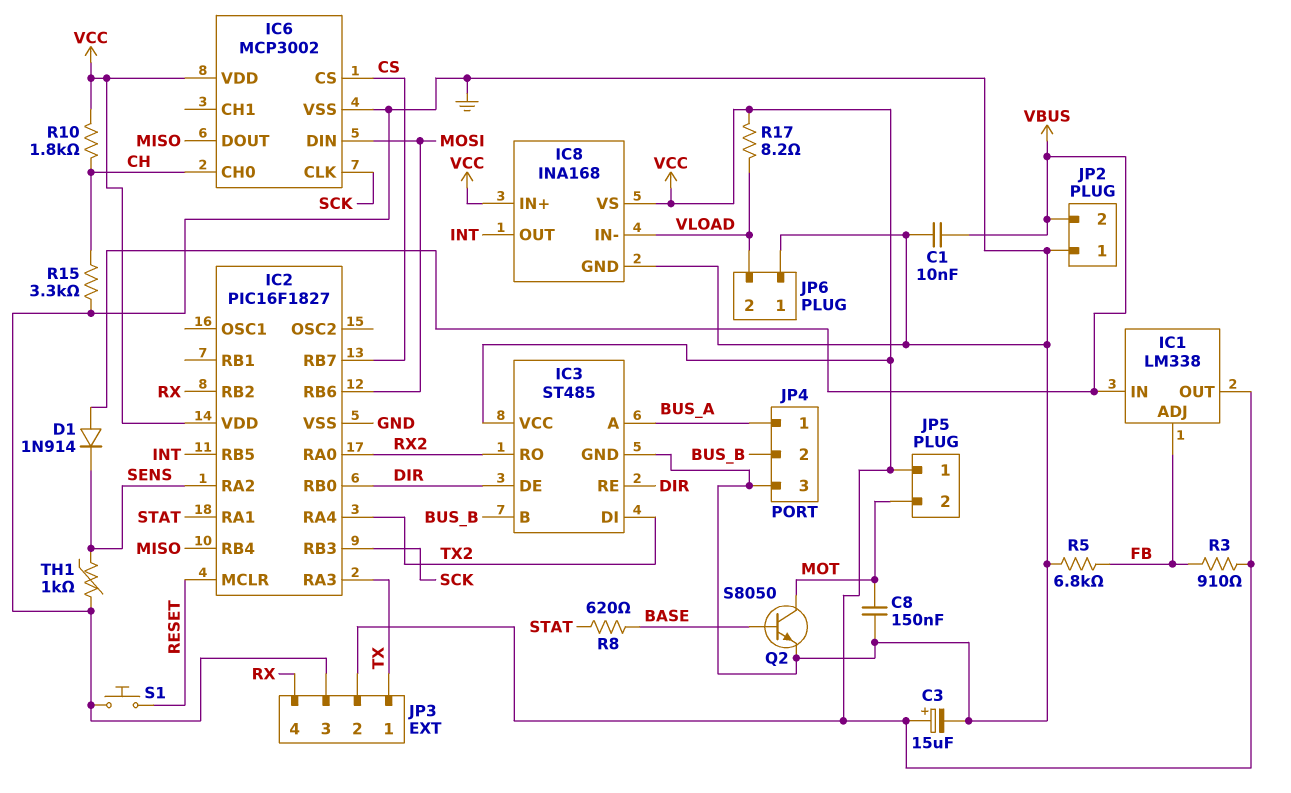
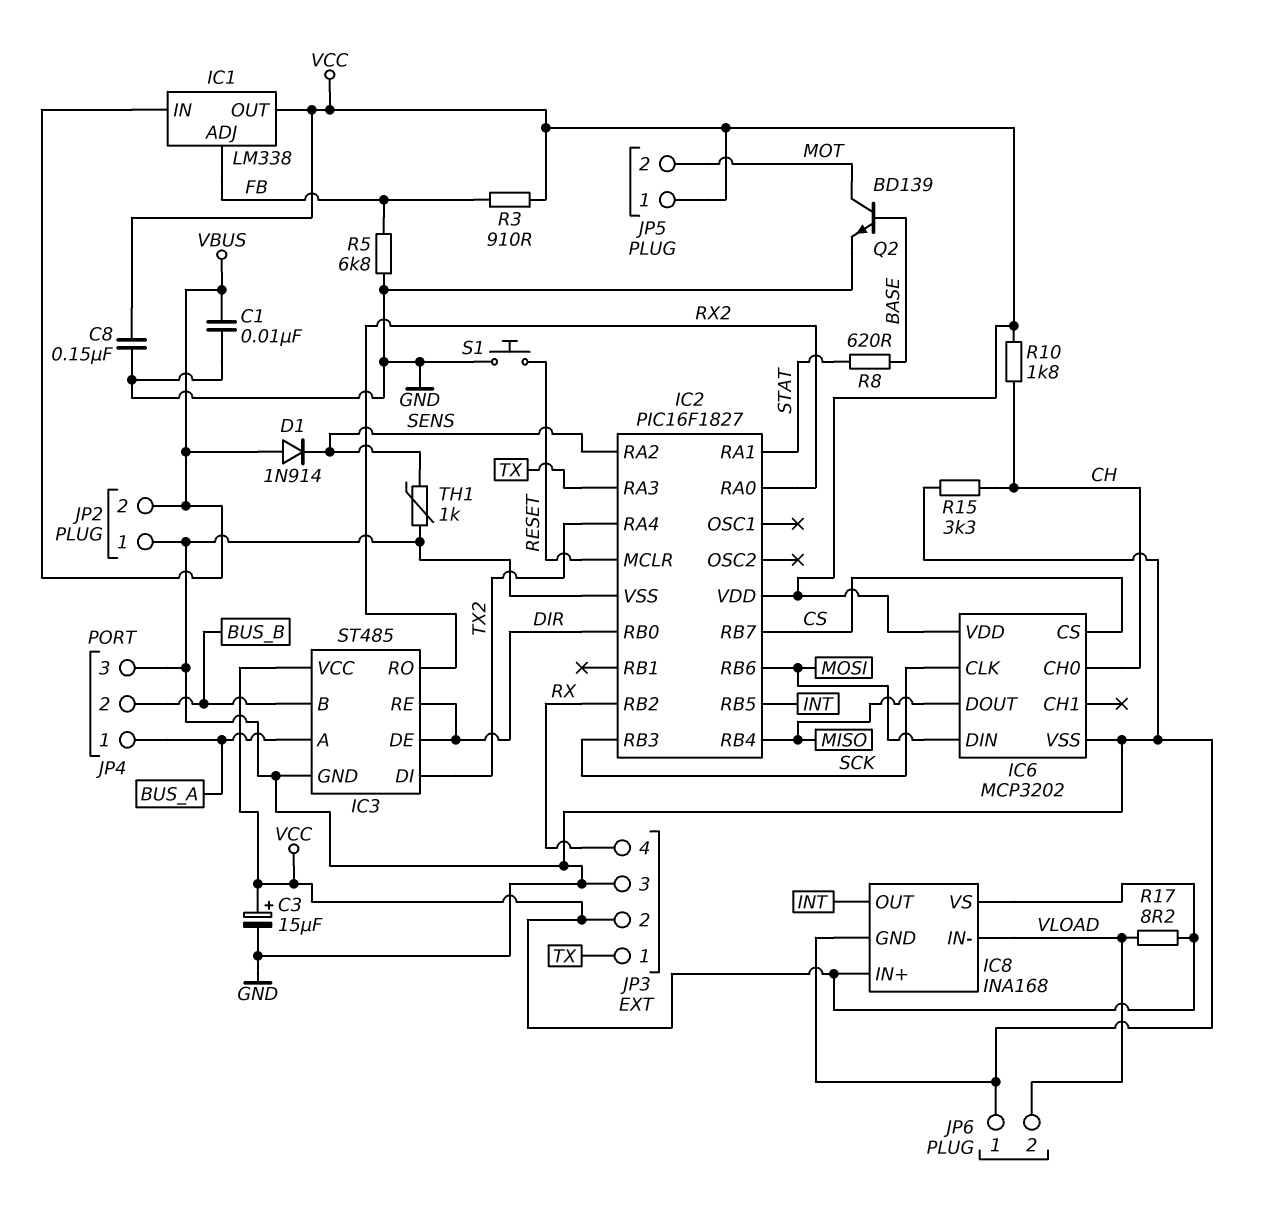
C8: 150nF (GND, MOT) -> 150nF (GND, VCC)
IC6: MCP3002 -> MCP3202
Q2: NPN S8050 (B BASE, C MOT, E GND) -> NPN BD139 (B BASE, C MOT, E GND)

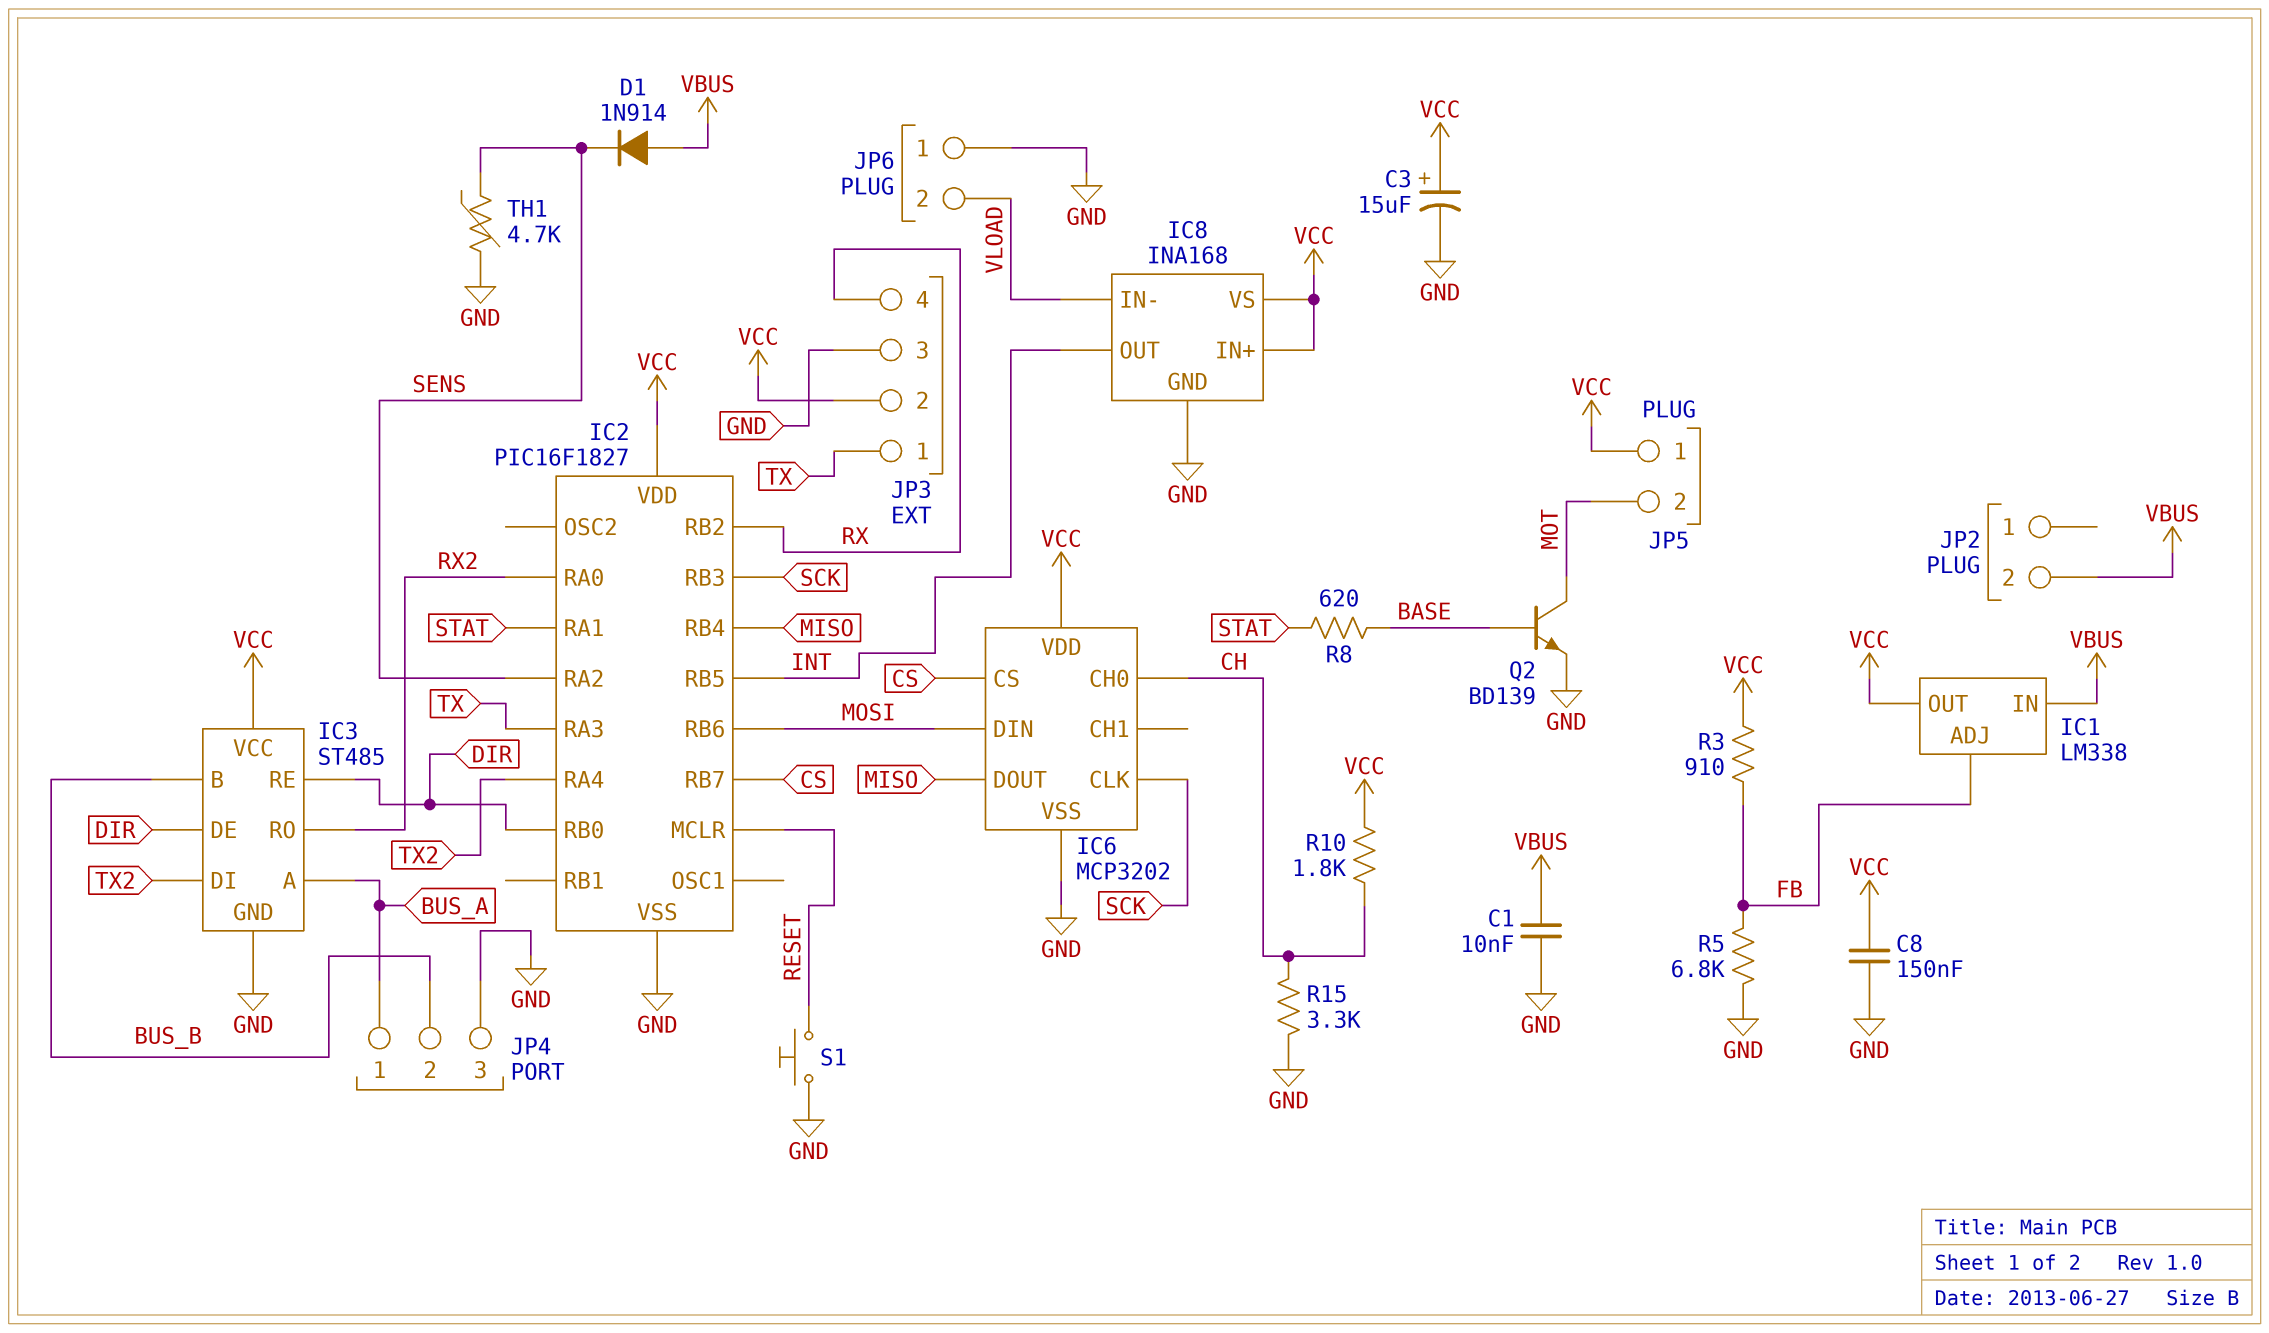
JP2 pin 1: GND -> none
R17: 8.2 (VCC, VLOAD) -> none
TH1: 1k (GND, SENS) -> 4.7k (GND, SENS)

